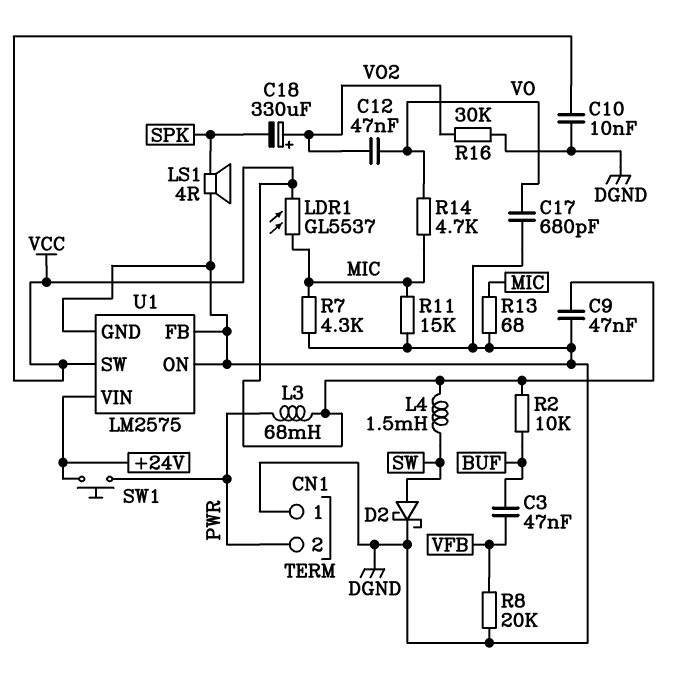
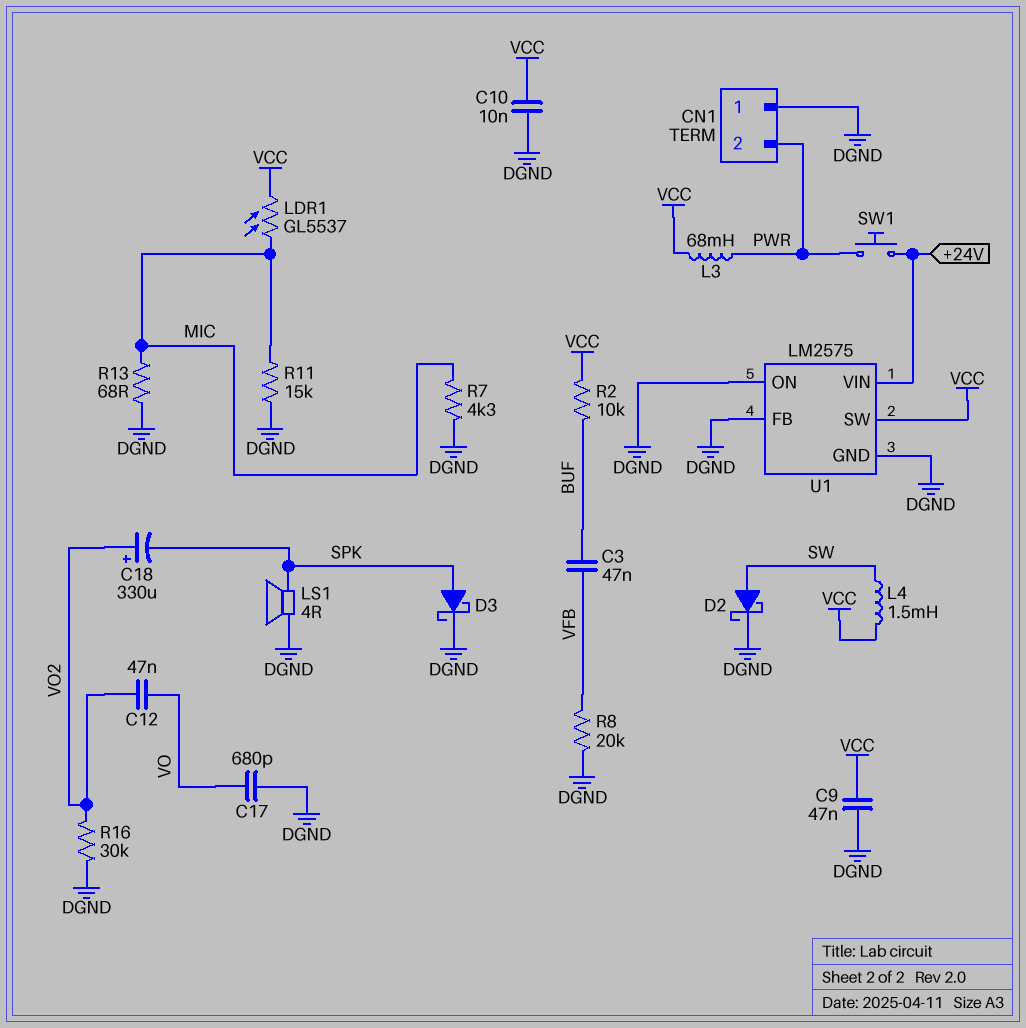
D3: none -> schottky (A SPK, K DGND)
R14: 4.7k (MIC, VO) -> none

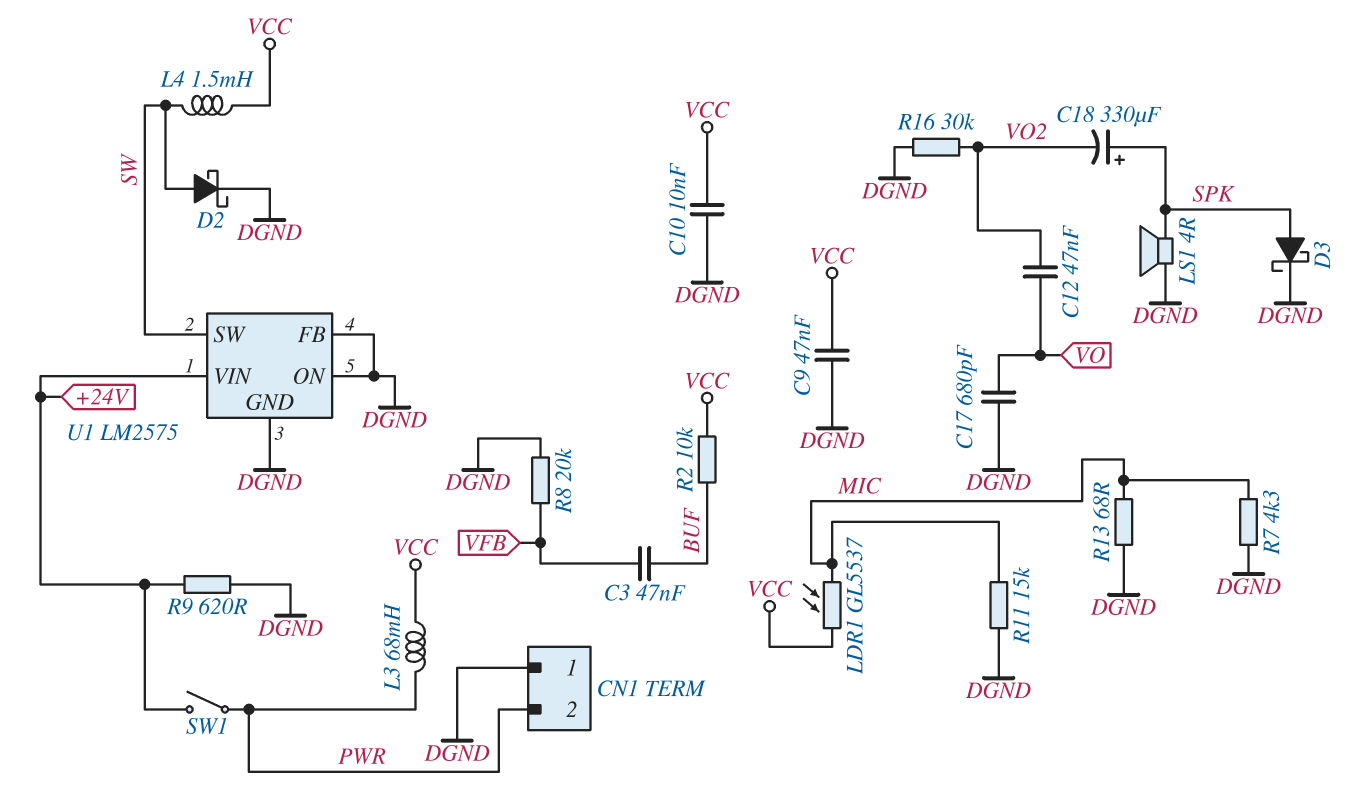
C18: 330uF (plus VO2, minus SPK) -> 330uF (plus SPK, minus VO2)
R9: none -> 620 (+24V, DGND)
SW1: button (+24V, PWR) -> switch (+24V, PWR)
U1 pin SW: VCC -> SW

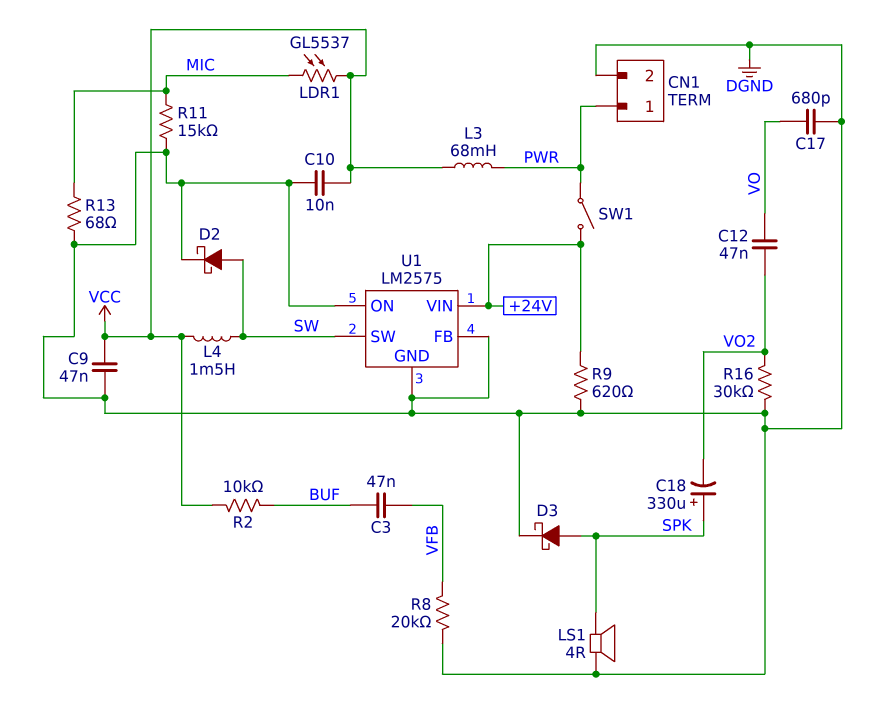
CN1 pin 1: DGND -> PWR
CN1 pin 2: PWR -> DGND
R7: 4.3k (DGND, MIC) -> none

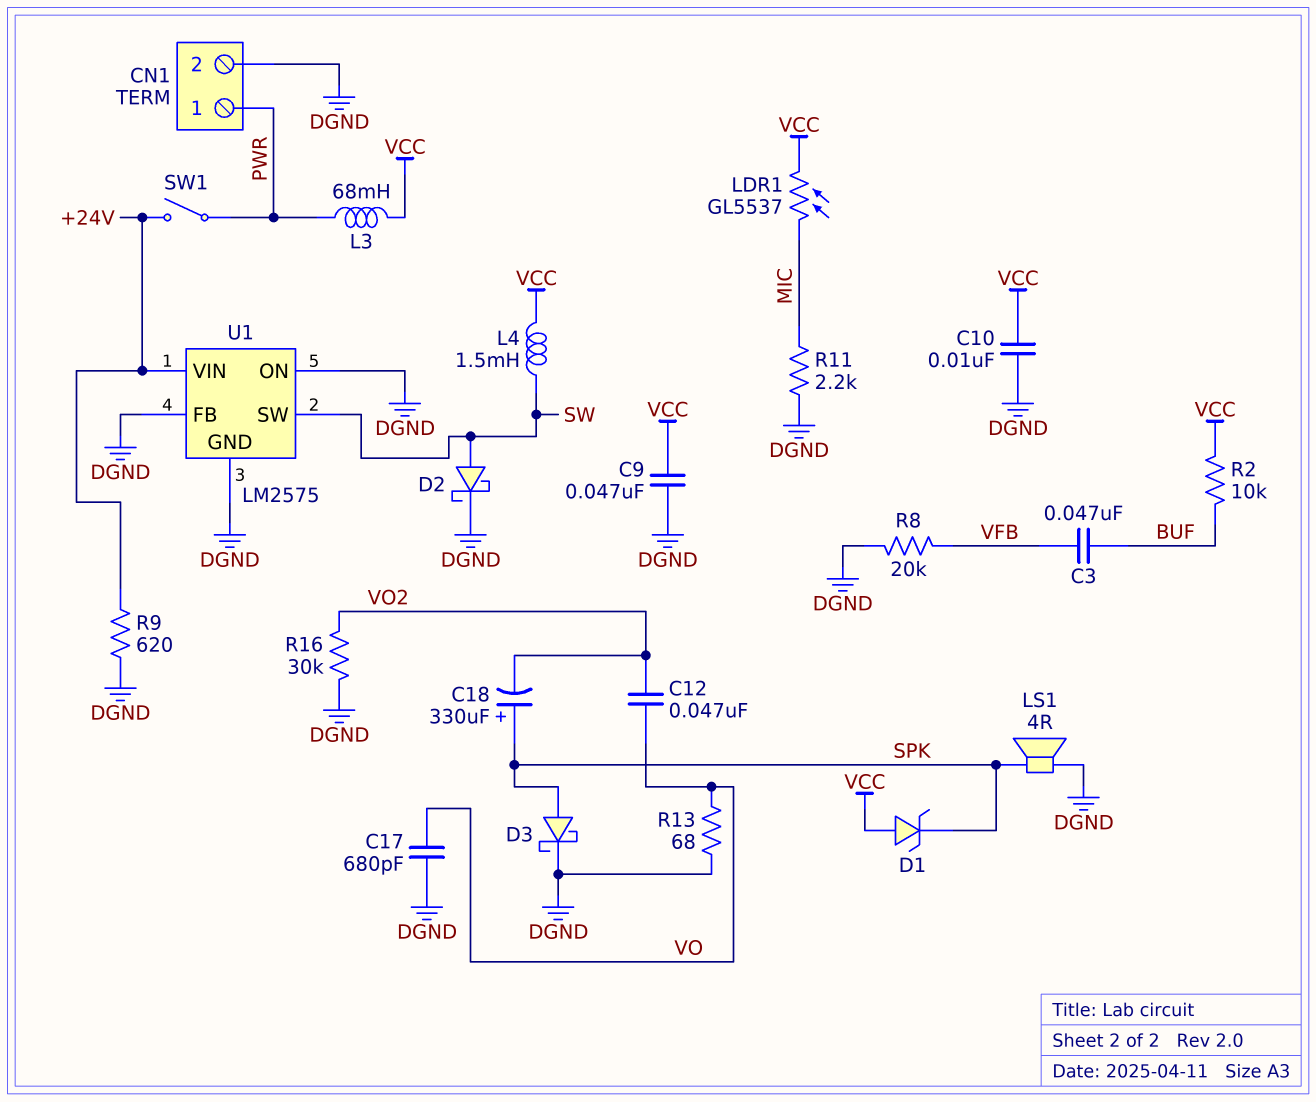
D1: none -> zener (A VCC, K SPK)
R11: 15k (DGND, MIC) -> 2.2k (DGND, MIC)
R13: 68 (DGND, MIC) -> 68 (DGND, VO)

